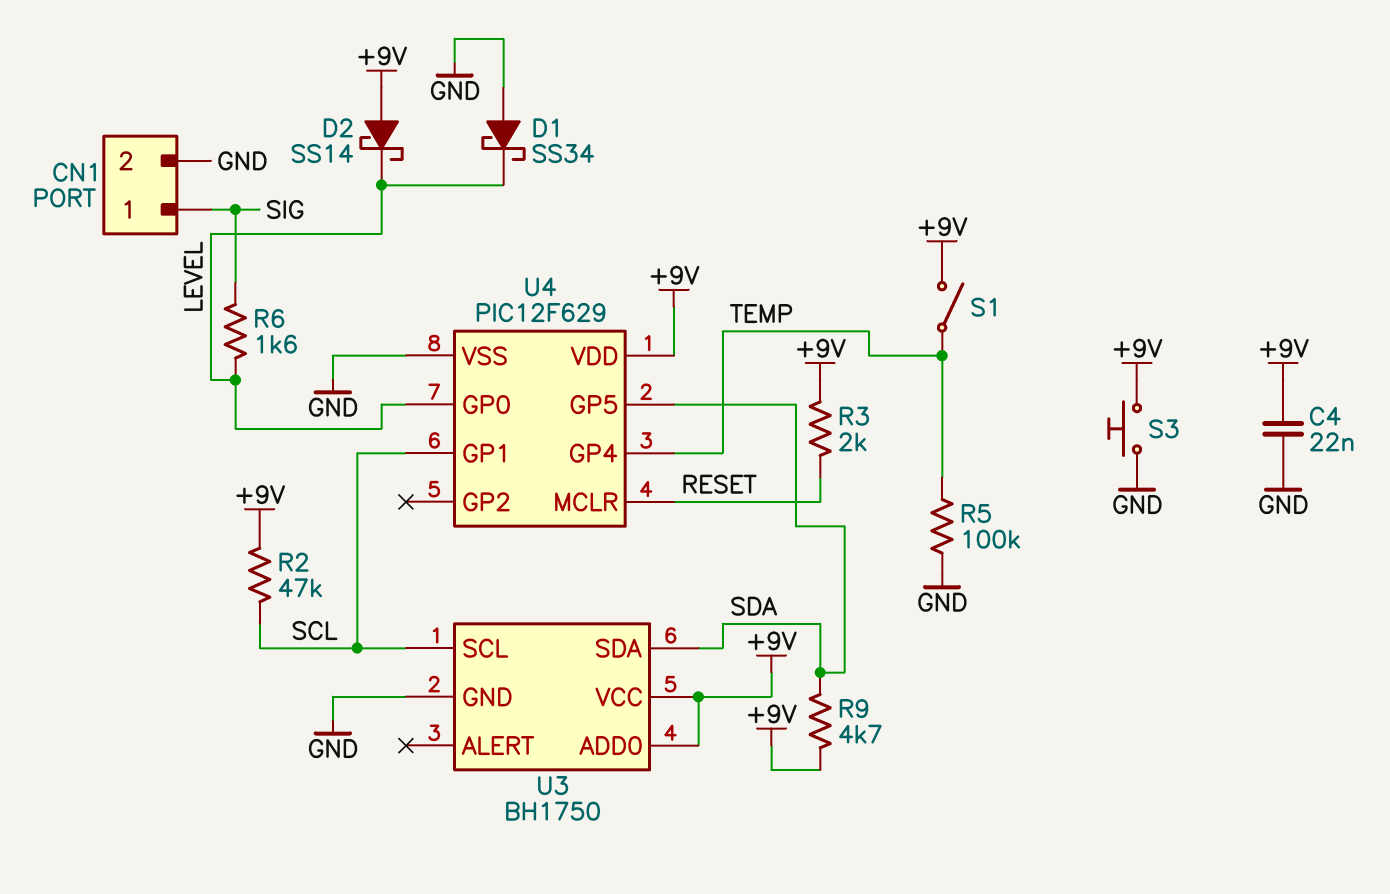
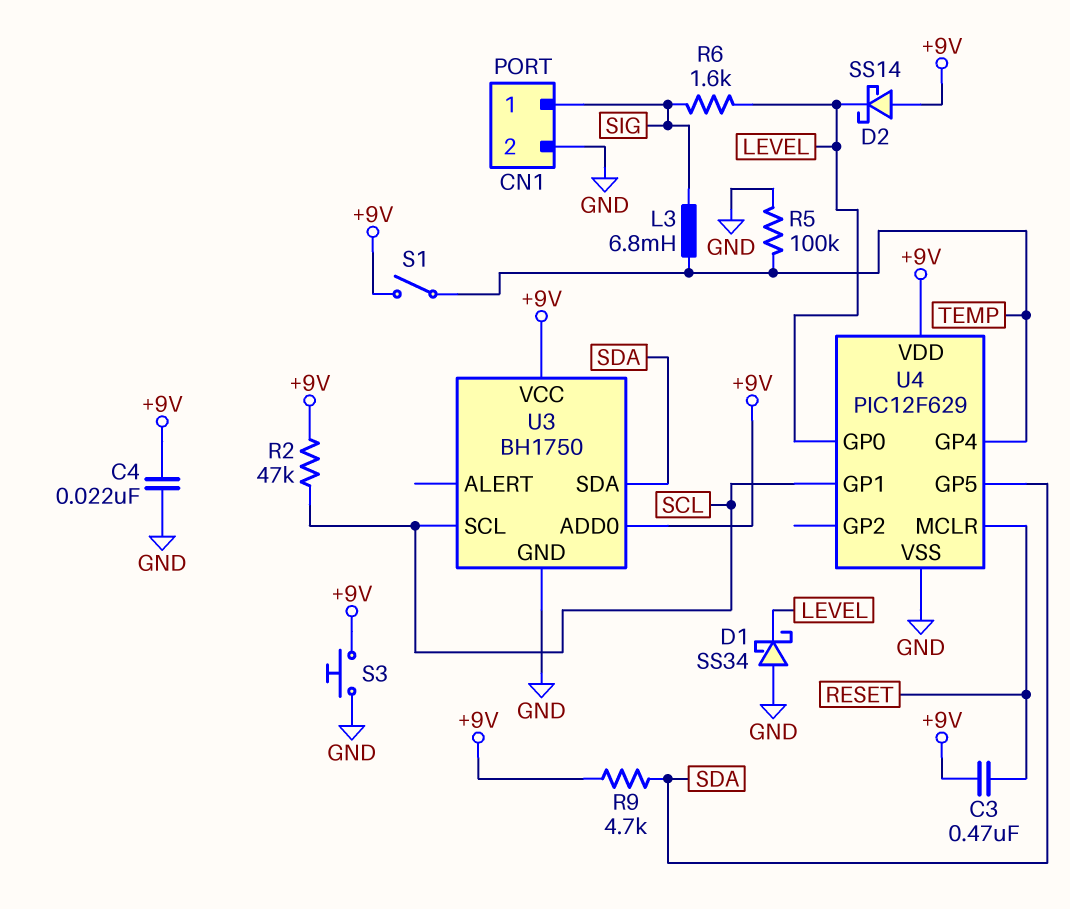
C3: none -> 470nF (+9V, RESET)
L3: none -> 6.8mH (SIG, TEMP)
R3: 2k (+9V, RESET) -> none

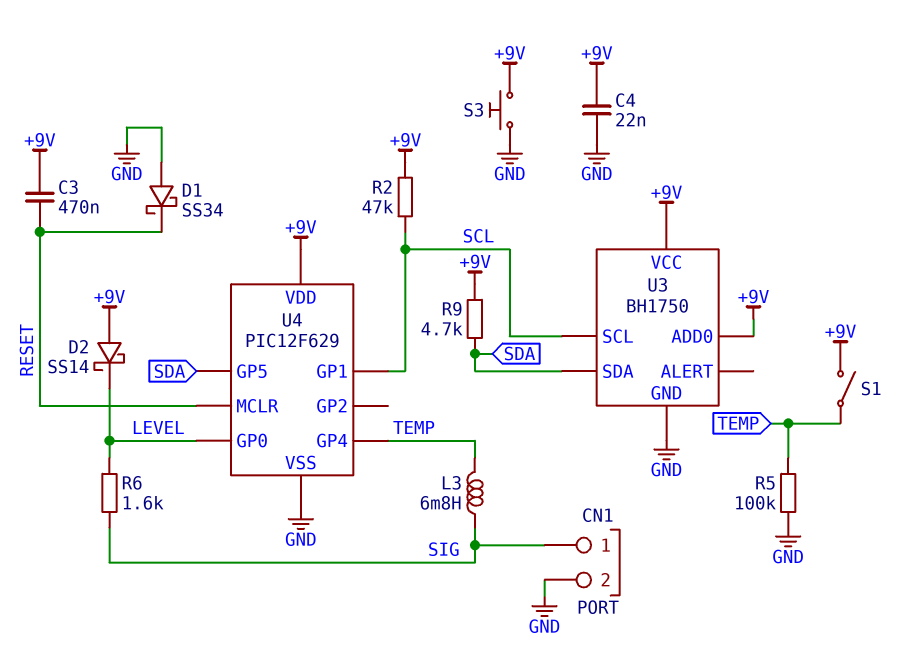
D1: schottky SS34 (A GND, K LEVEL) -> schottky SS34 (A GND, K RESET)

